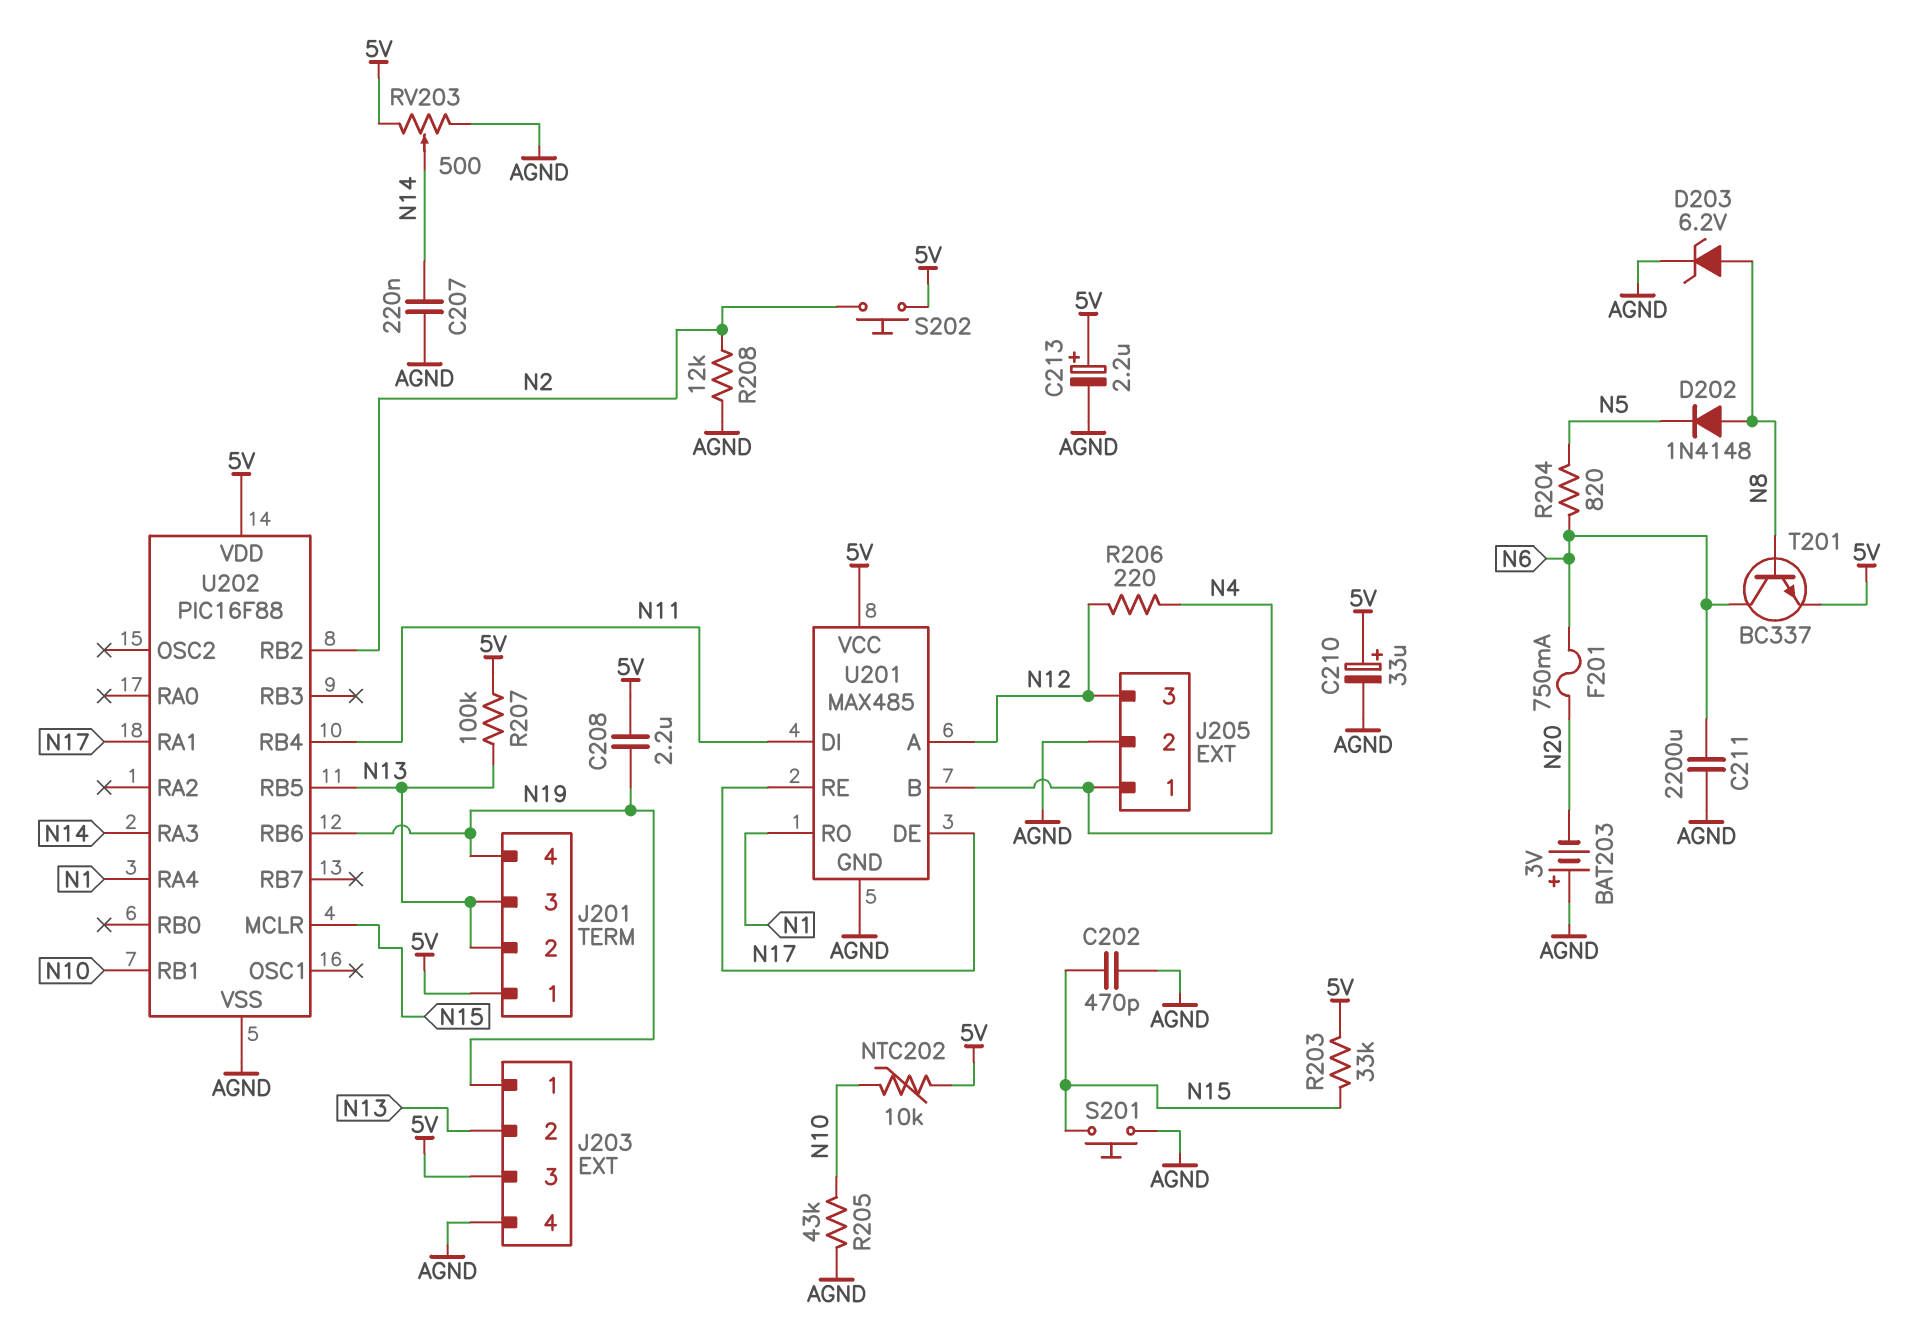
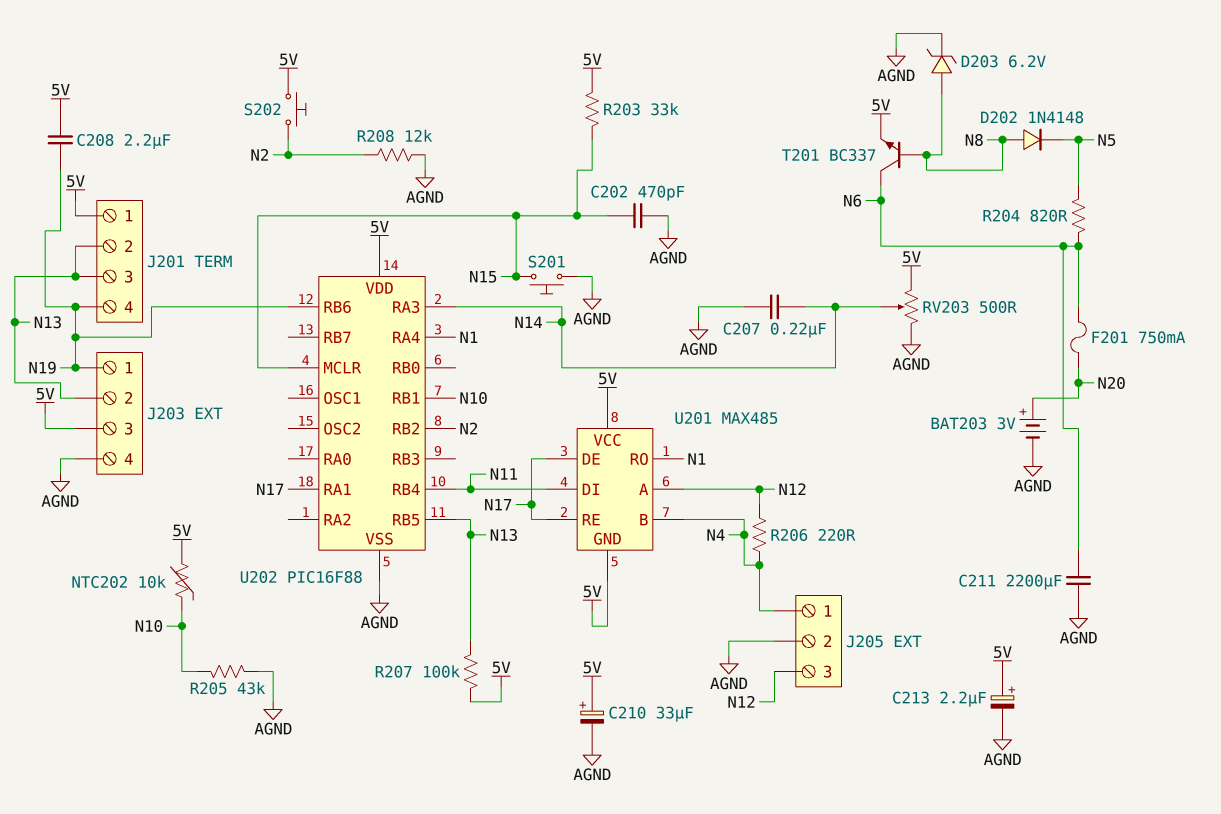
BAT203: 3V (plus AGND, minus N20) -> 3V (plus N20, minus AGND)
U201 pin GND: AGND -> 5V

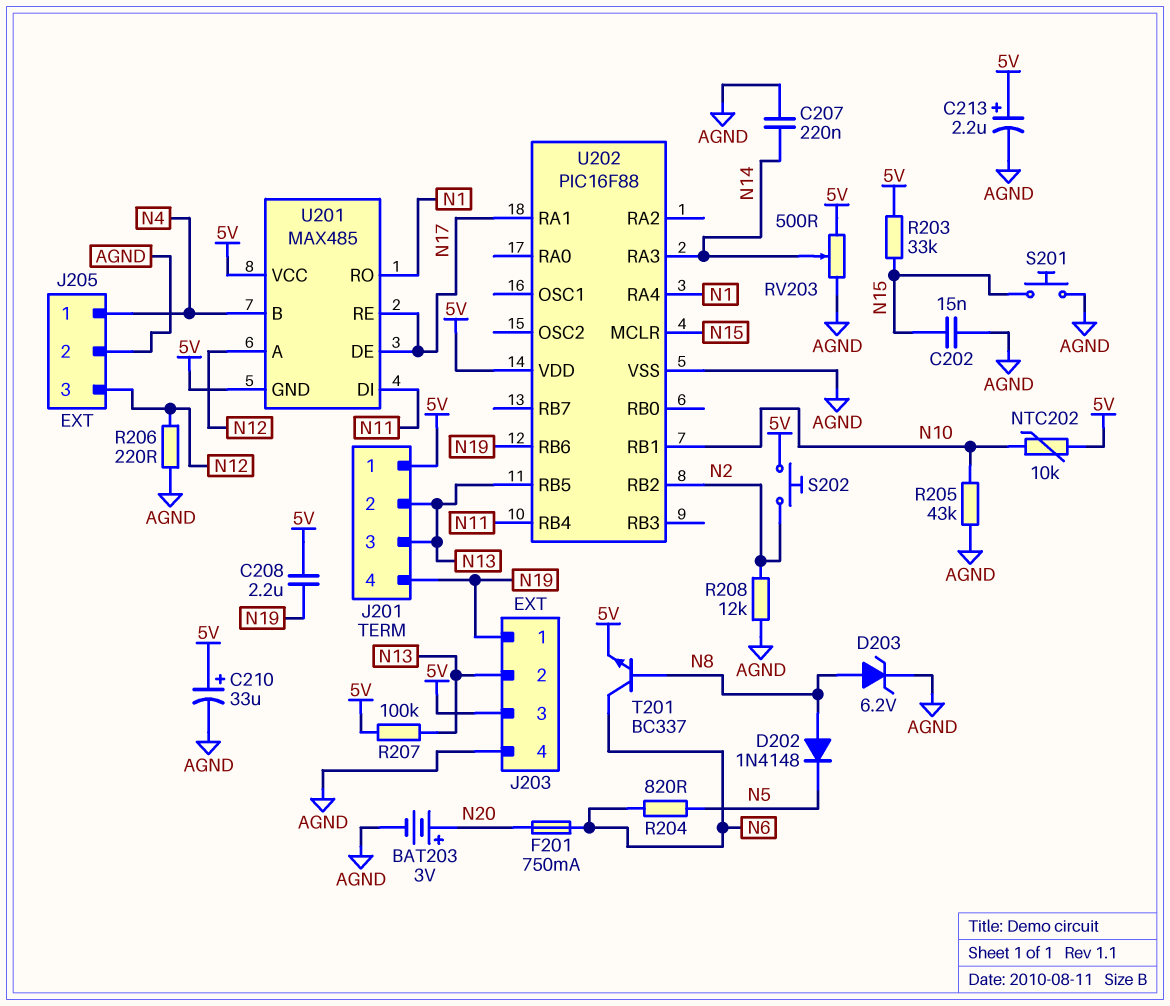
C202: 470pF (AGND, N15) -> 15nF (AGND, N15)
C211: 2200uF (AGND, N6) -> none
R206: 220 (N4, N12) -> 220 (AGND, N12)

